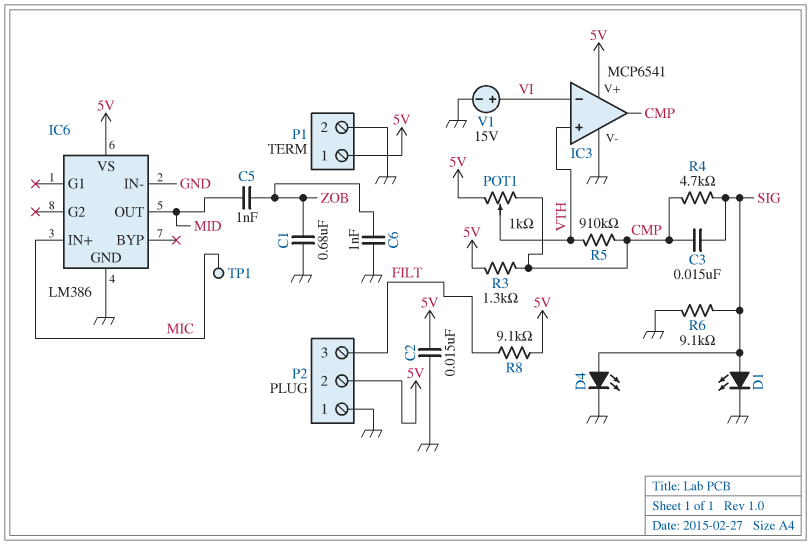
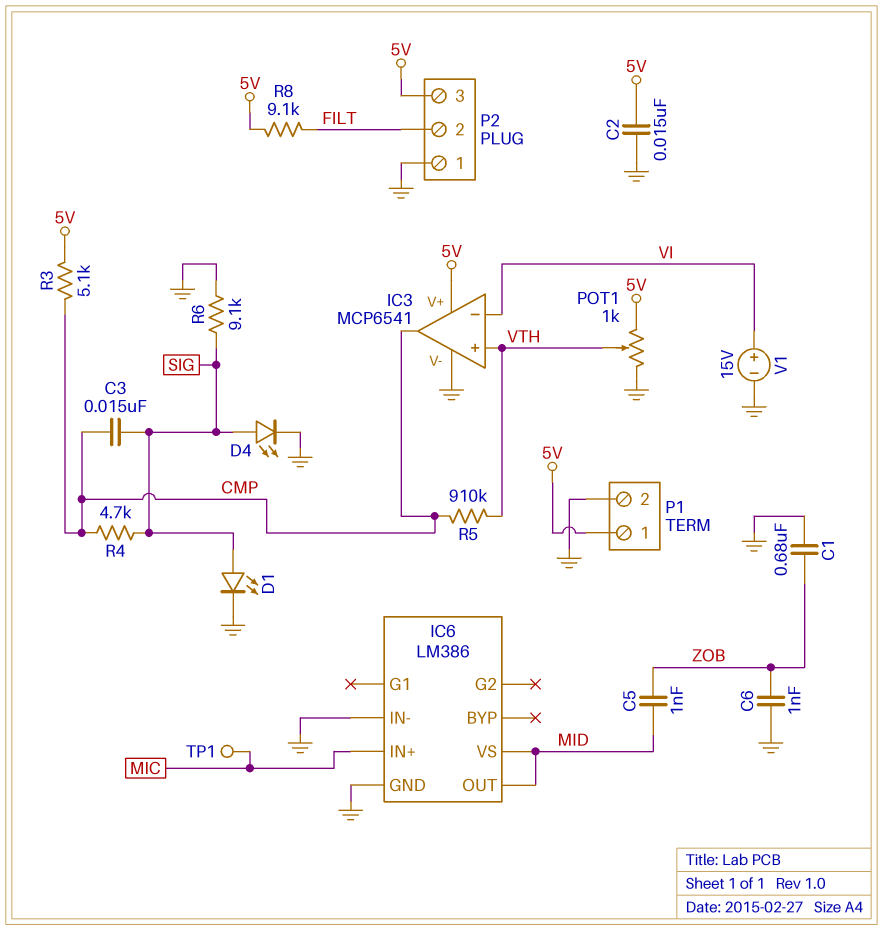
IC6 pin VS: 5V -> MID
P2 pin 2: 5V -> FILT
P2 pin 3: FILT -> 5V
POT1: 1k (5V, CMP, wiper VTH) -> 1k (5V, GND, wiper VTH)
R3: 1.3k (5V, CMP) -> 5.1k (5V, CMP)

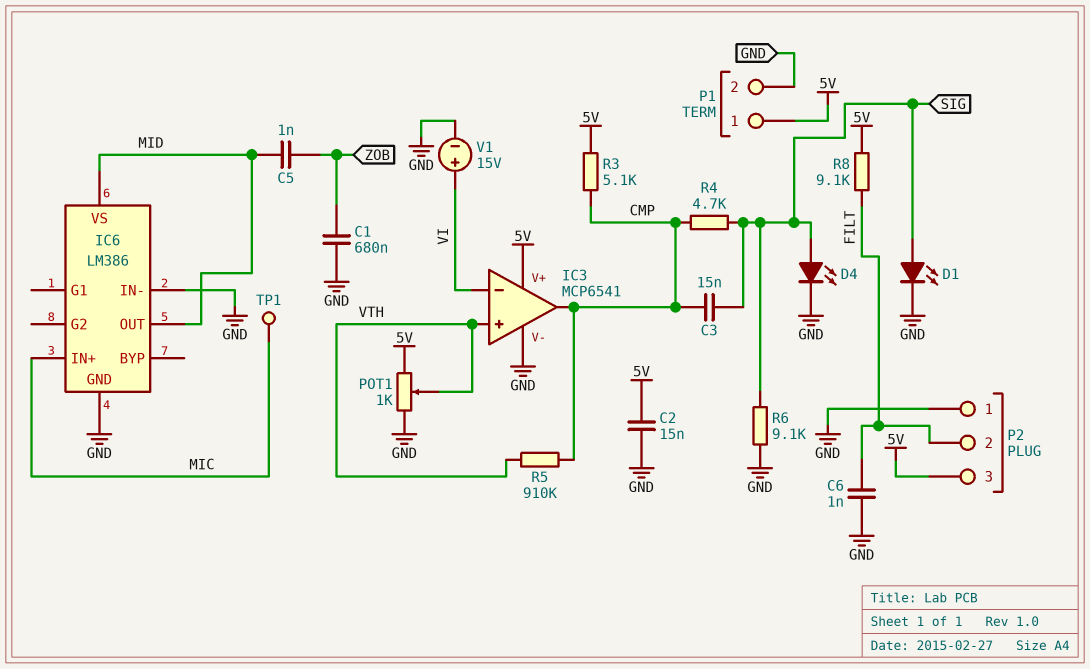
C6: 1nF (GND, ZOB) -> 1nF (FILT, GND)

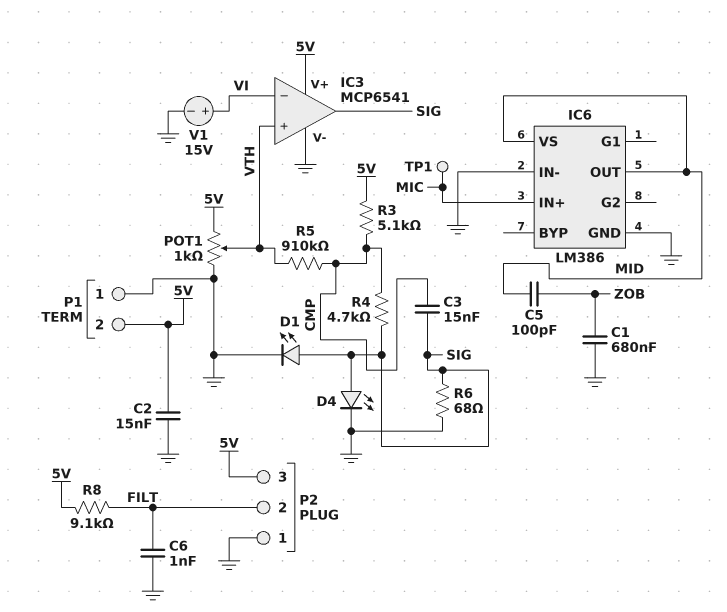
C5: 1nF (MID, ZOB) -> 100pF (MID, ZOB)
IC3 pin out: CMP -> SIG
P1 pin 1: 5V -> GND
P1 pin 2: GND -> 5V
R6: 9.1k (GND, SIG) -> 68 (GND, SIG)

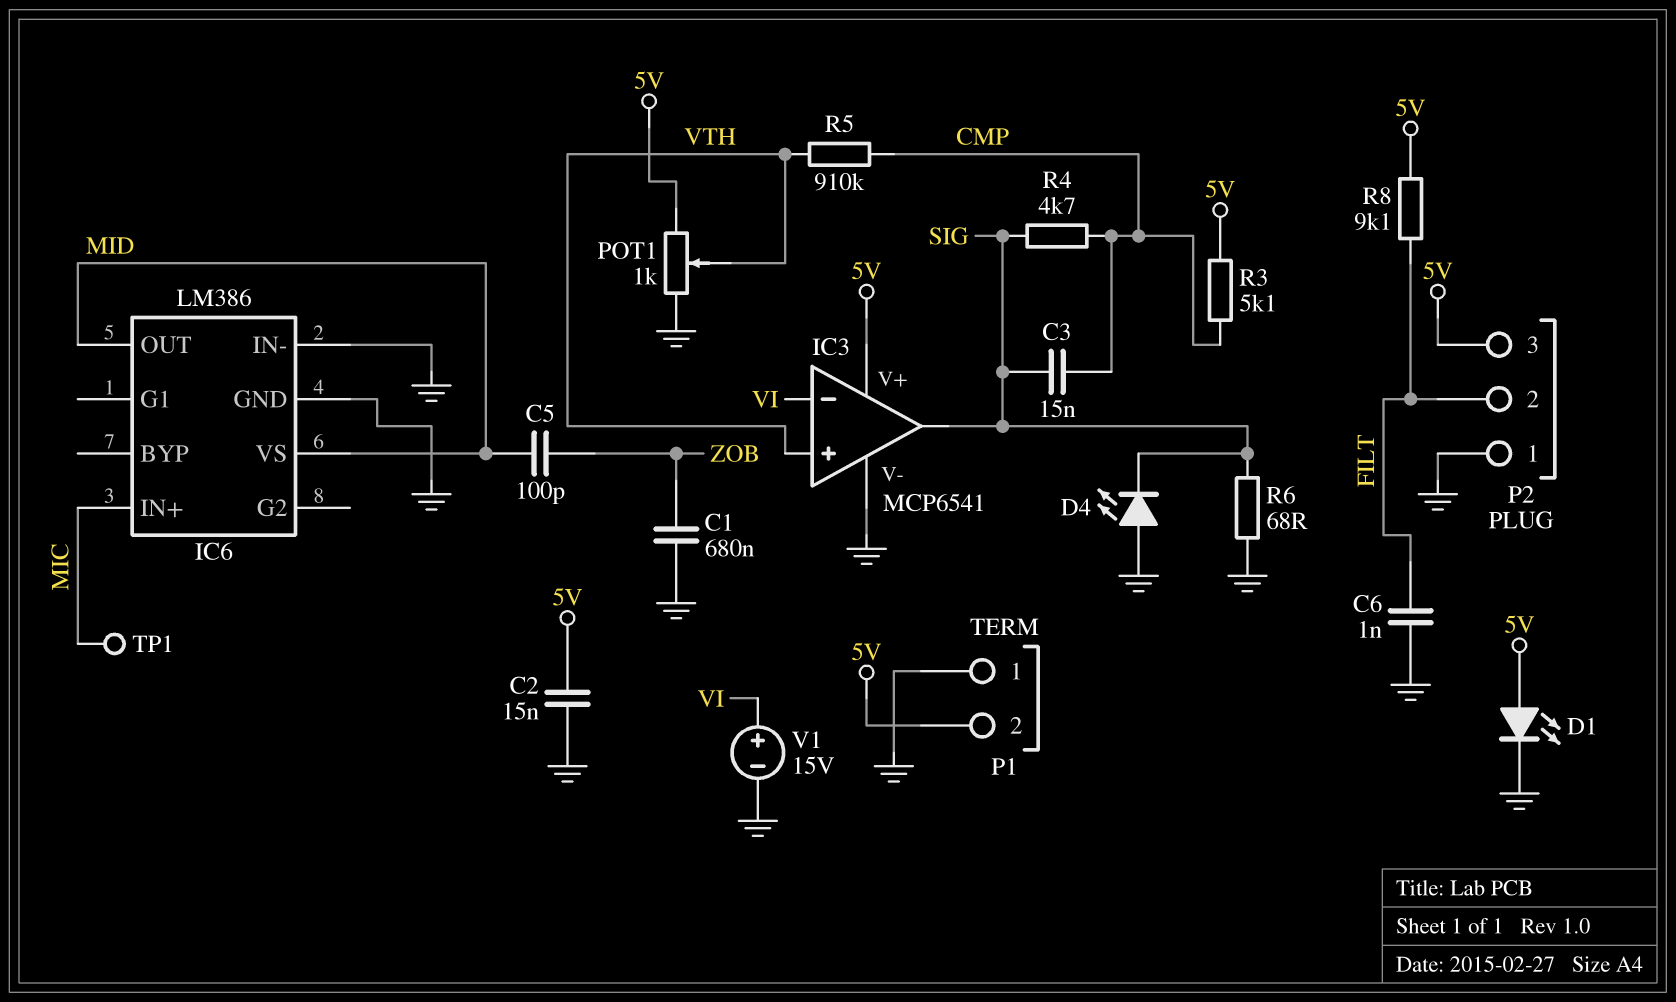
D1: LED (A SIG, K GND) -> LED (A 5V, K GND)
D4: LED (A SIG, K GND) -> LED (A GND, K SIG)

